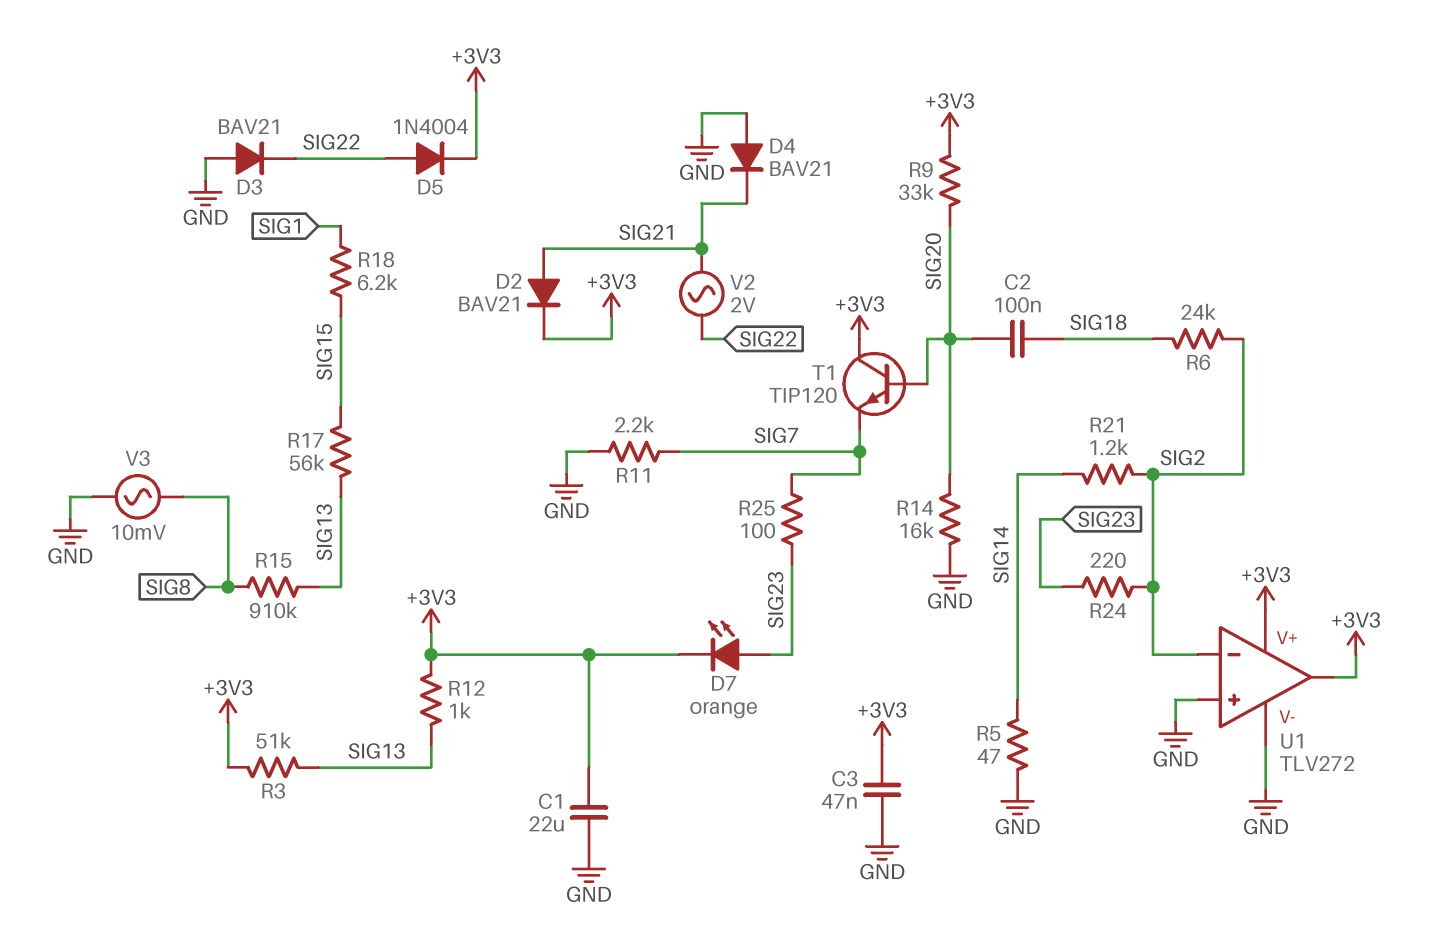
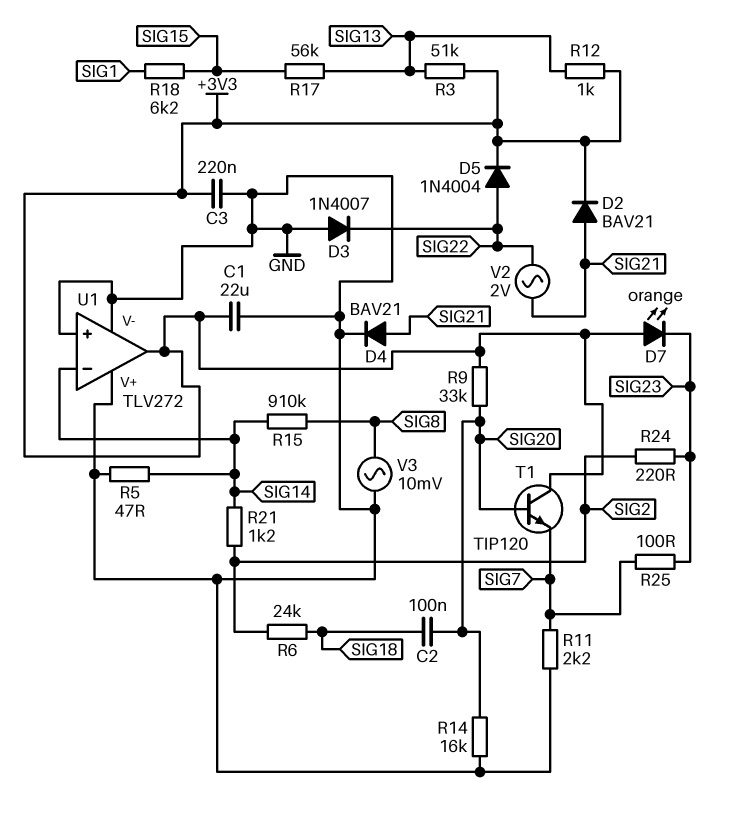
C3: 47nF (+3V3, GND) -> 220nF (+3V3, GND)
D3: diode BAV21 (A GND, K SIG22) -> diode 1N4007 (A GND, K SIG22)
D4: diode BAV21 (A GND, K SIG21) -> diode BAV21 (A SIG21, K GND)
D7: LED orange (A SIG23, K +3V3) -> LED orange (A +3V3, K SIG23)
R15: 910k (SIG8, SIG13) -> 910k (SIG8, SIG14)
U1 pin V+: +3V3 -> GND
U1 pin in-: SIG2 -> SIG14

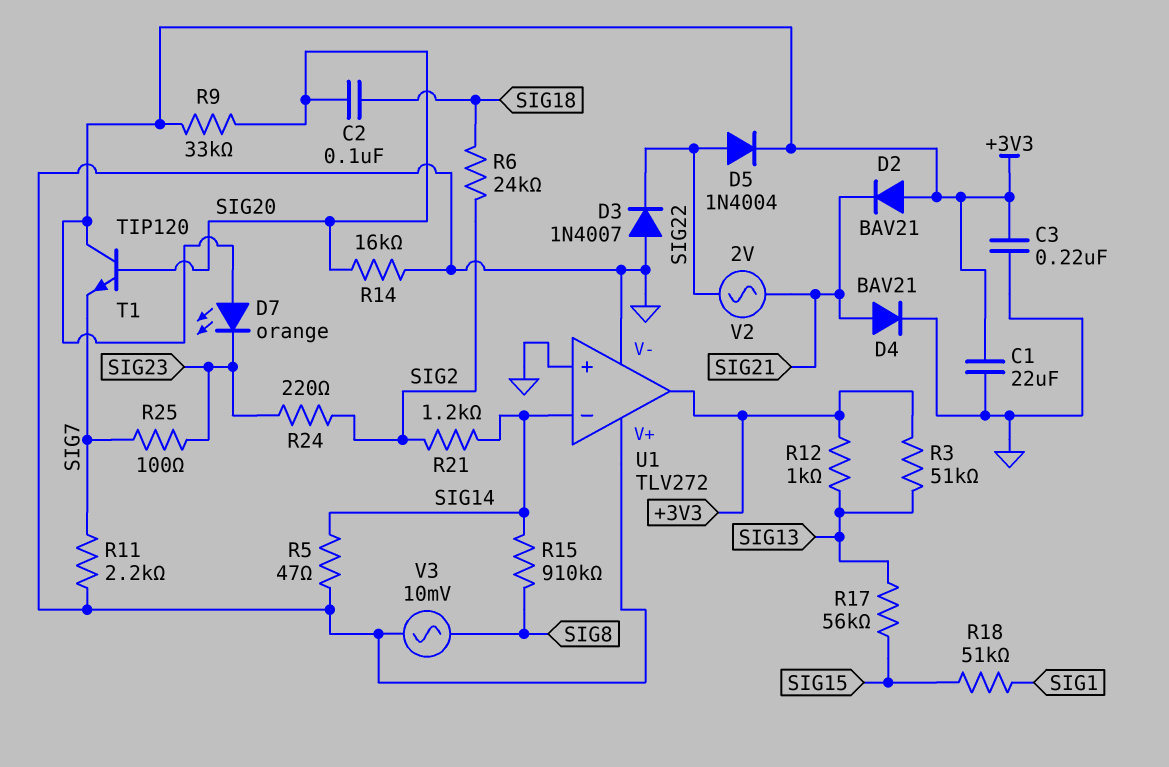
D2: diode BAV21 (A SIG21, K +3V3) -> diode BAV21 (A +3V3, K SIG21)
R18: 6.2k (SIG1, SIG15) -> 51k (SIG1, SIG15)

